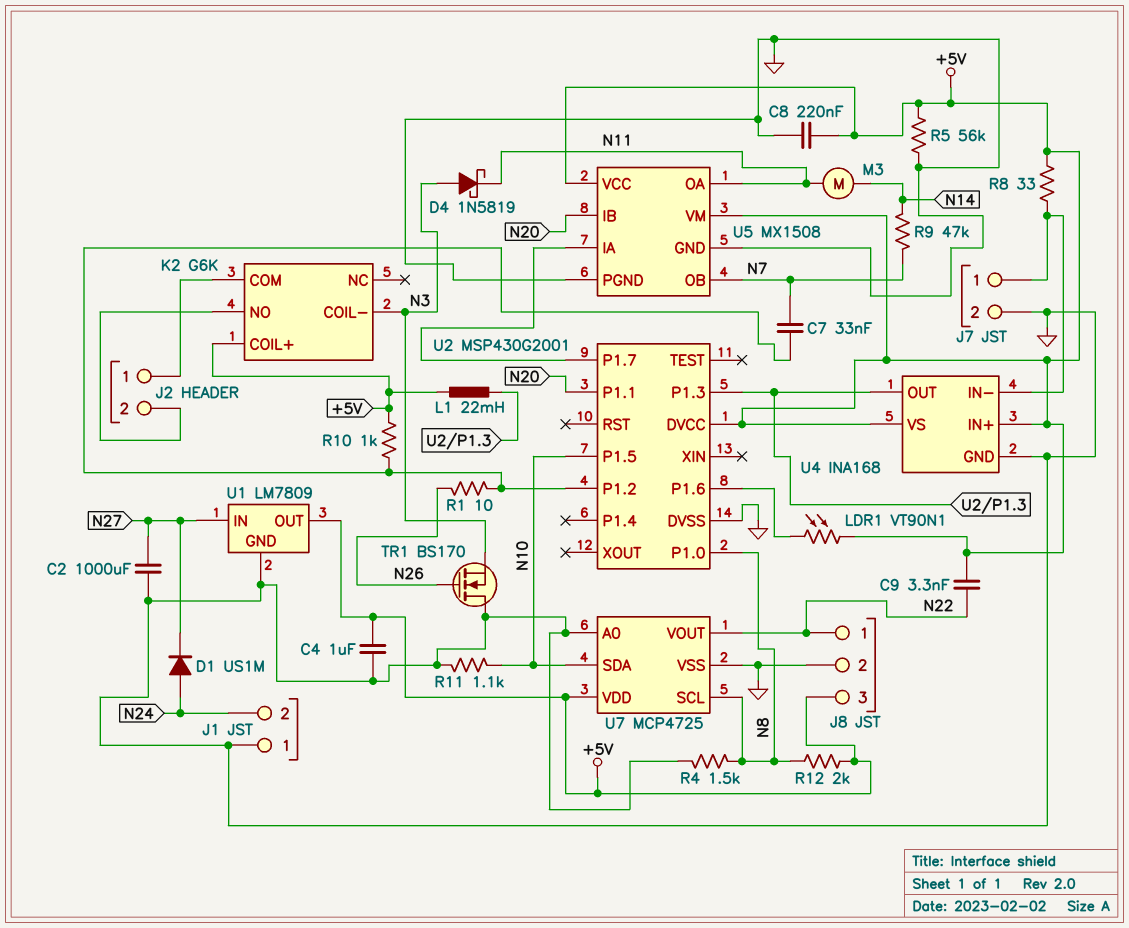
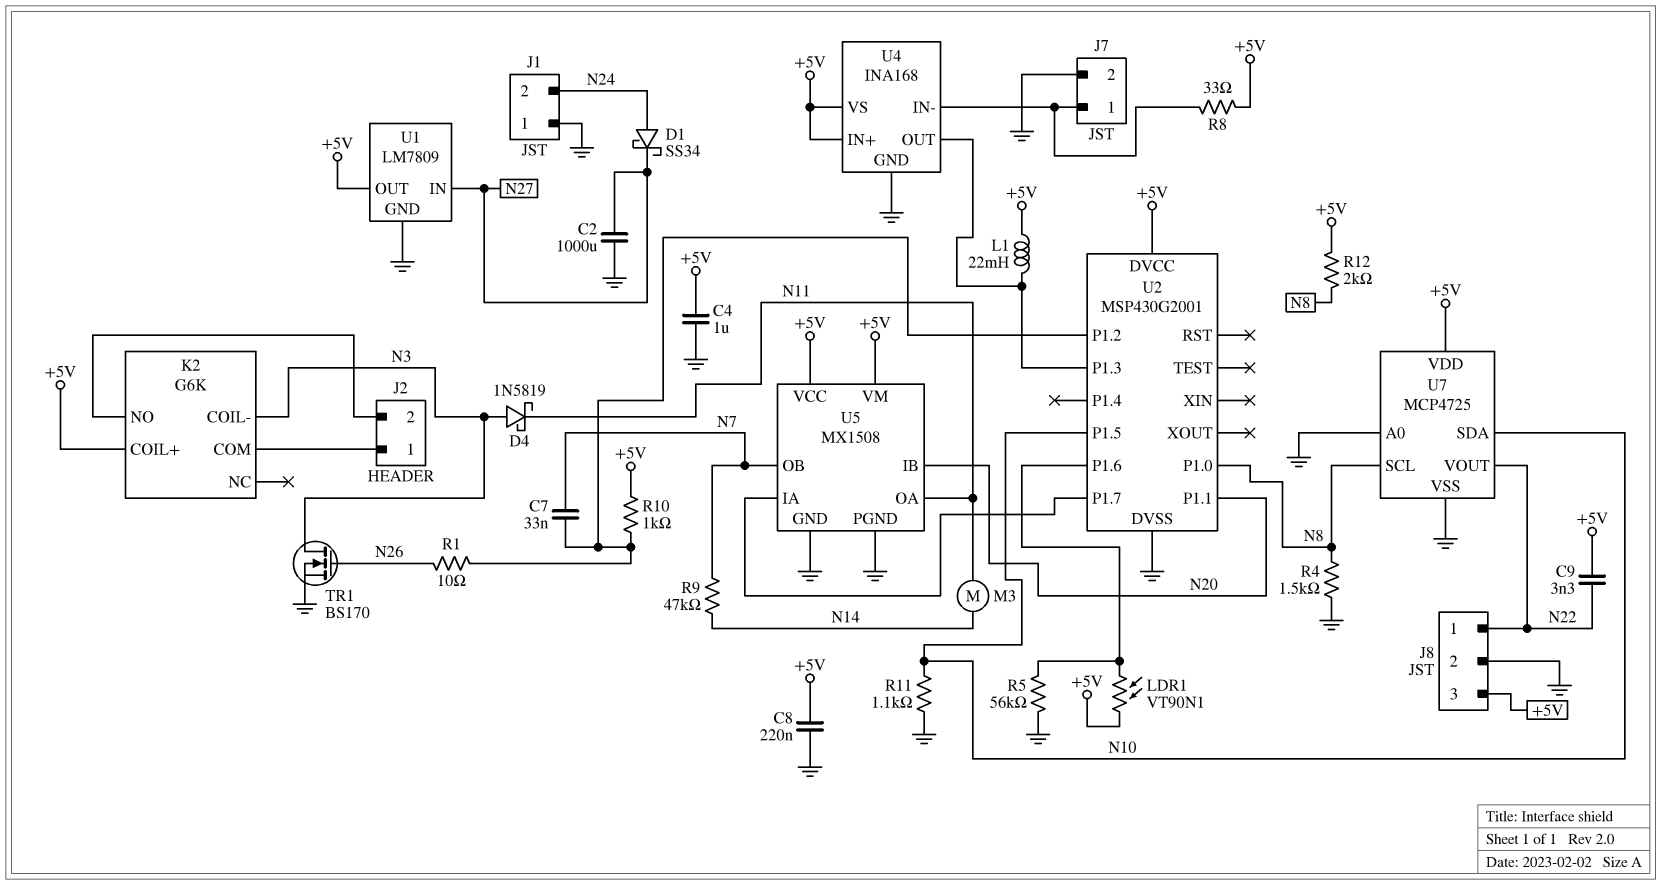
D1: diode US1M (A N24, K N27) -> schottky SS34 (A N24, K N27)
R5: 56k (+5V, GND) -> 56k (GND, U2/P1.6)
TR1: NMOS BS170 (G N26, D GND, S N3) -> NMOS BS170 (G N26, D N3, S GND)

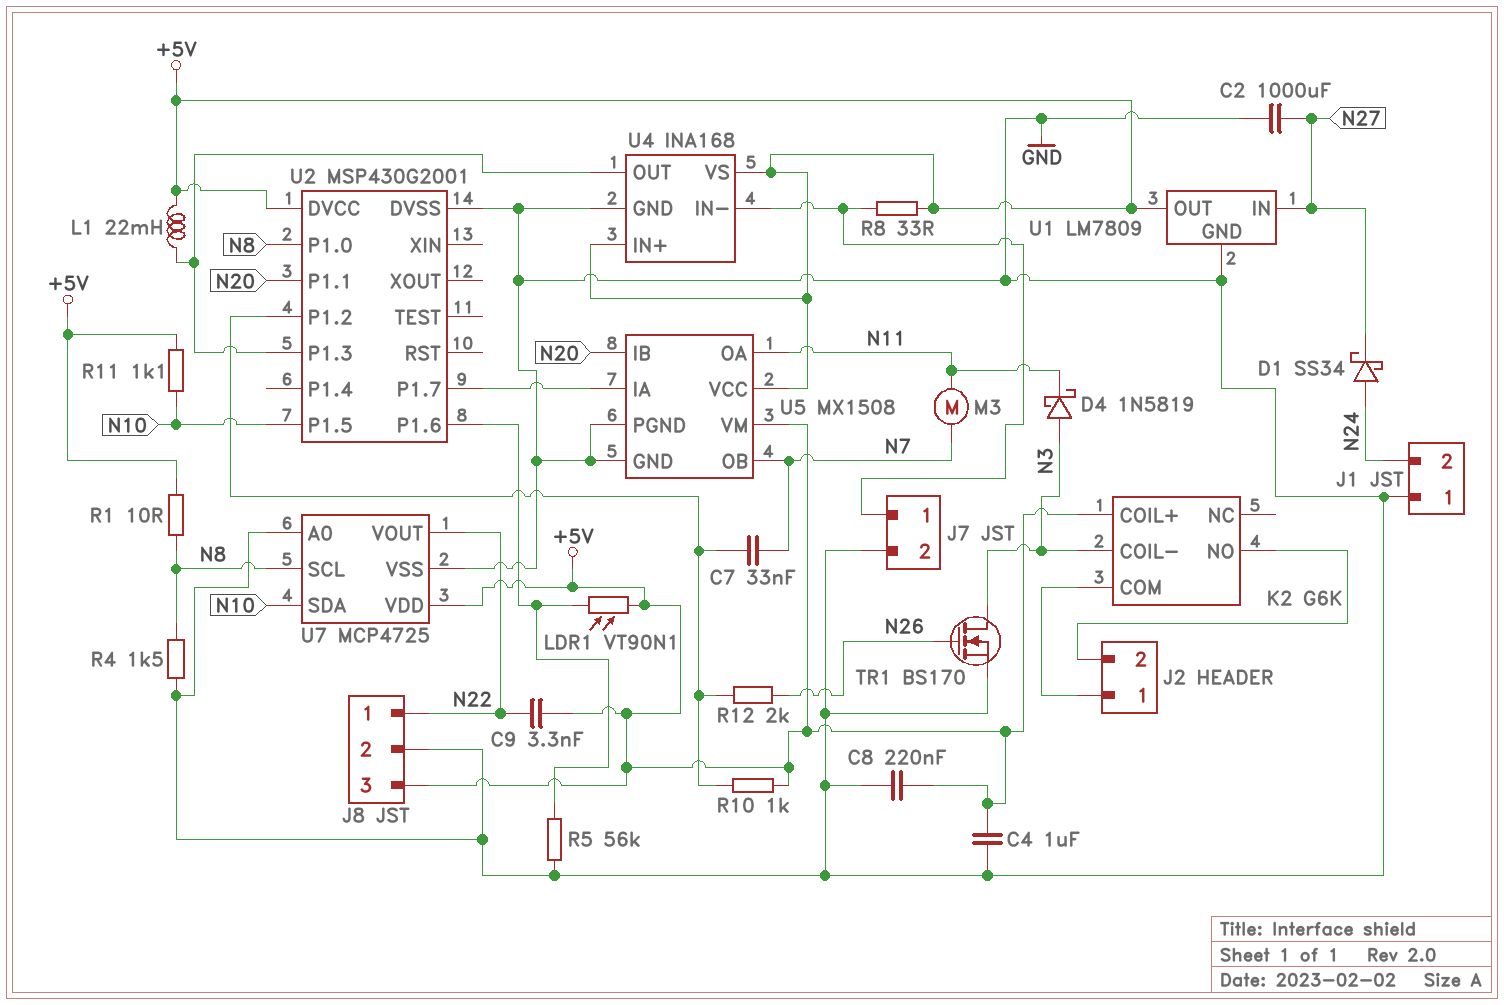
M3: motor (N11, N14) -> motor (N7, N11)
R1: 10 (N26, U2/P1.2) -> 10 (+5V, N8)
R9: 47k (N7, N14) -> none
R11: 1.1k (GND, N10) -> 1.1k (+5V, N10)
R12: 2k (+5V, N8) -> 2k (N26, U2/P1.2)

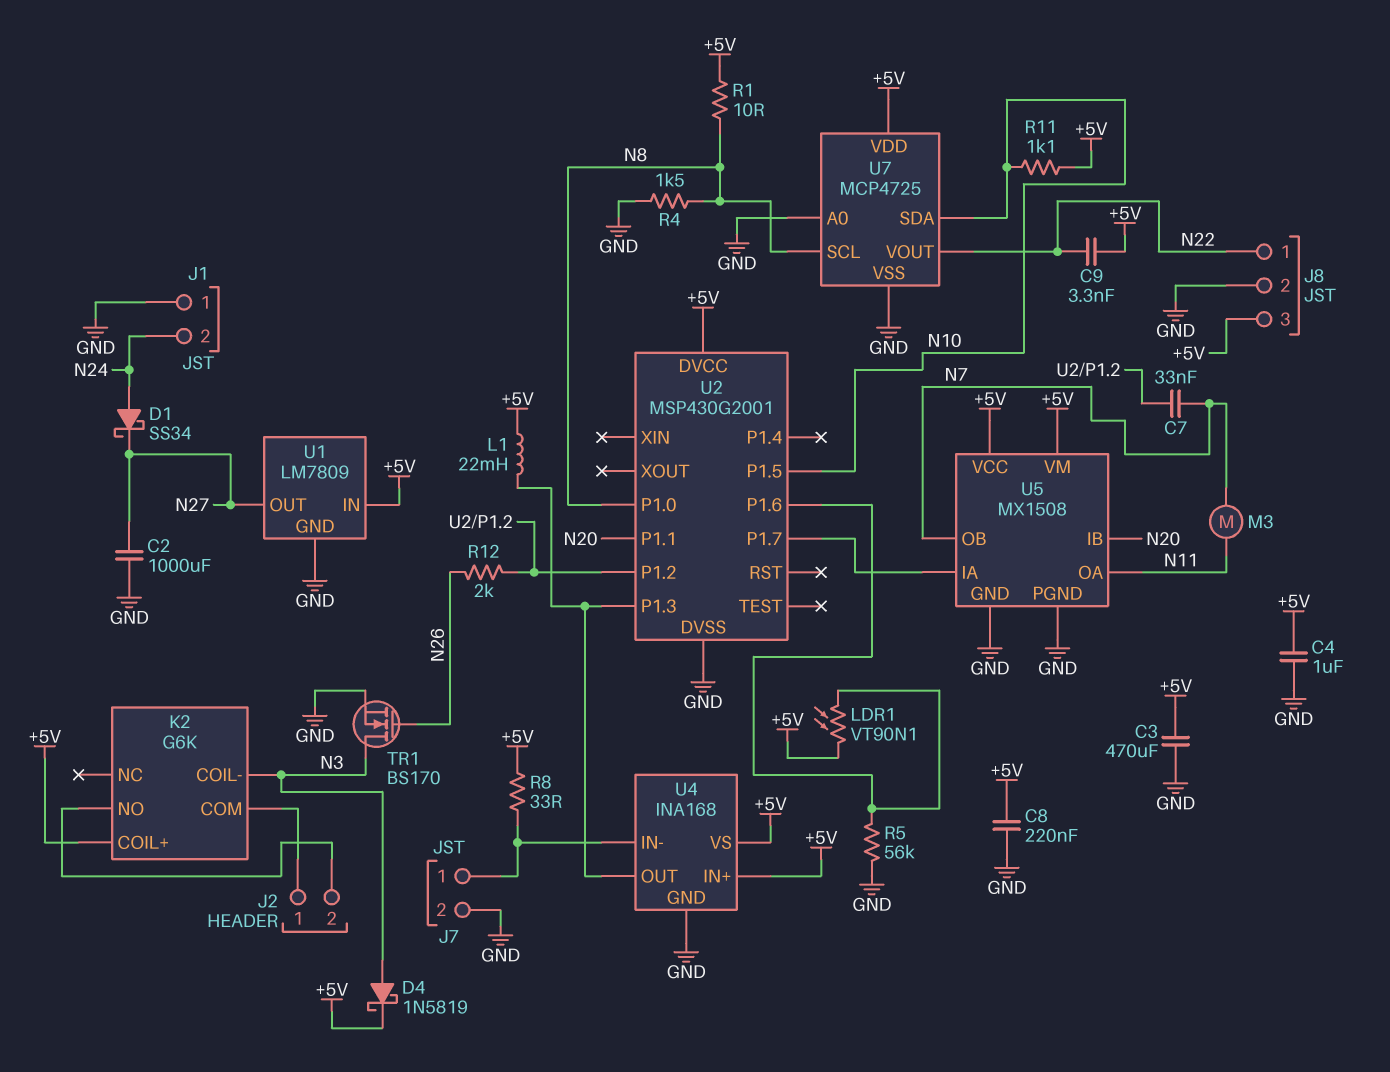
C3: none -> 470uF (+5V, GND)
D4: schottky 1N5819 (A N3, K N11) -> schottky 1N5819 (A N3, K +5V)
R10: 1k (+5V, U2/P1.2) -> none
U1 pin IN: N27 -> +5V
U1 pin OUT: +5V -> N27

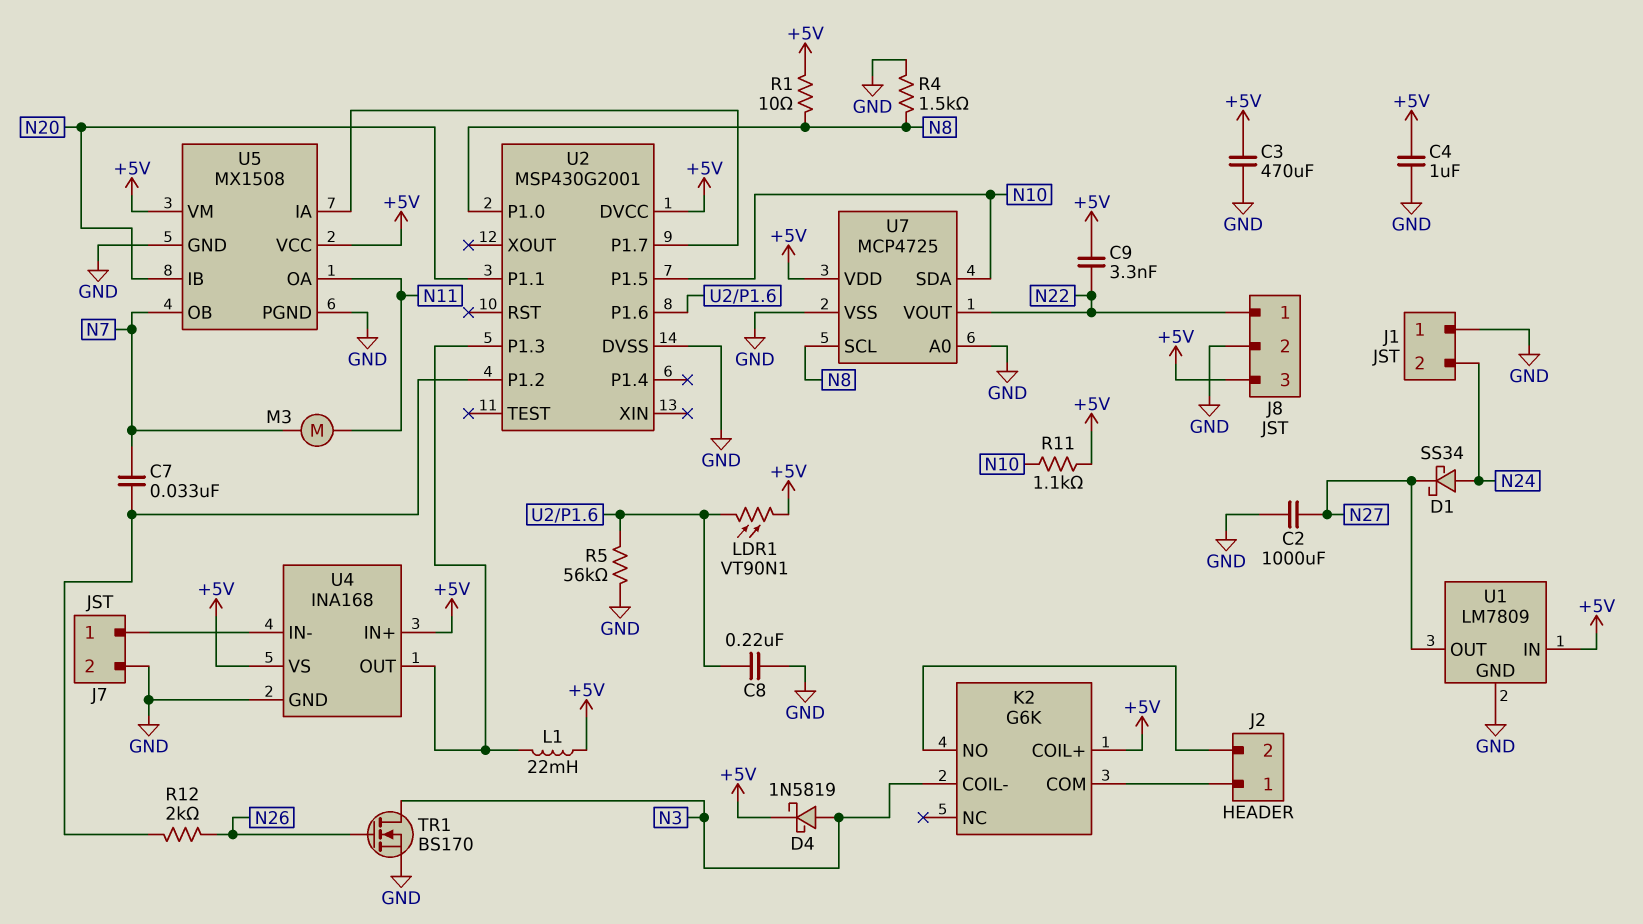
C8: 220nF (+5V, GND) -> 220nF (GND, U2/P1.6)
R8: 33 (+5V, J7/1) -> none

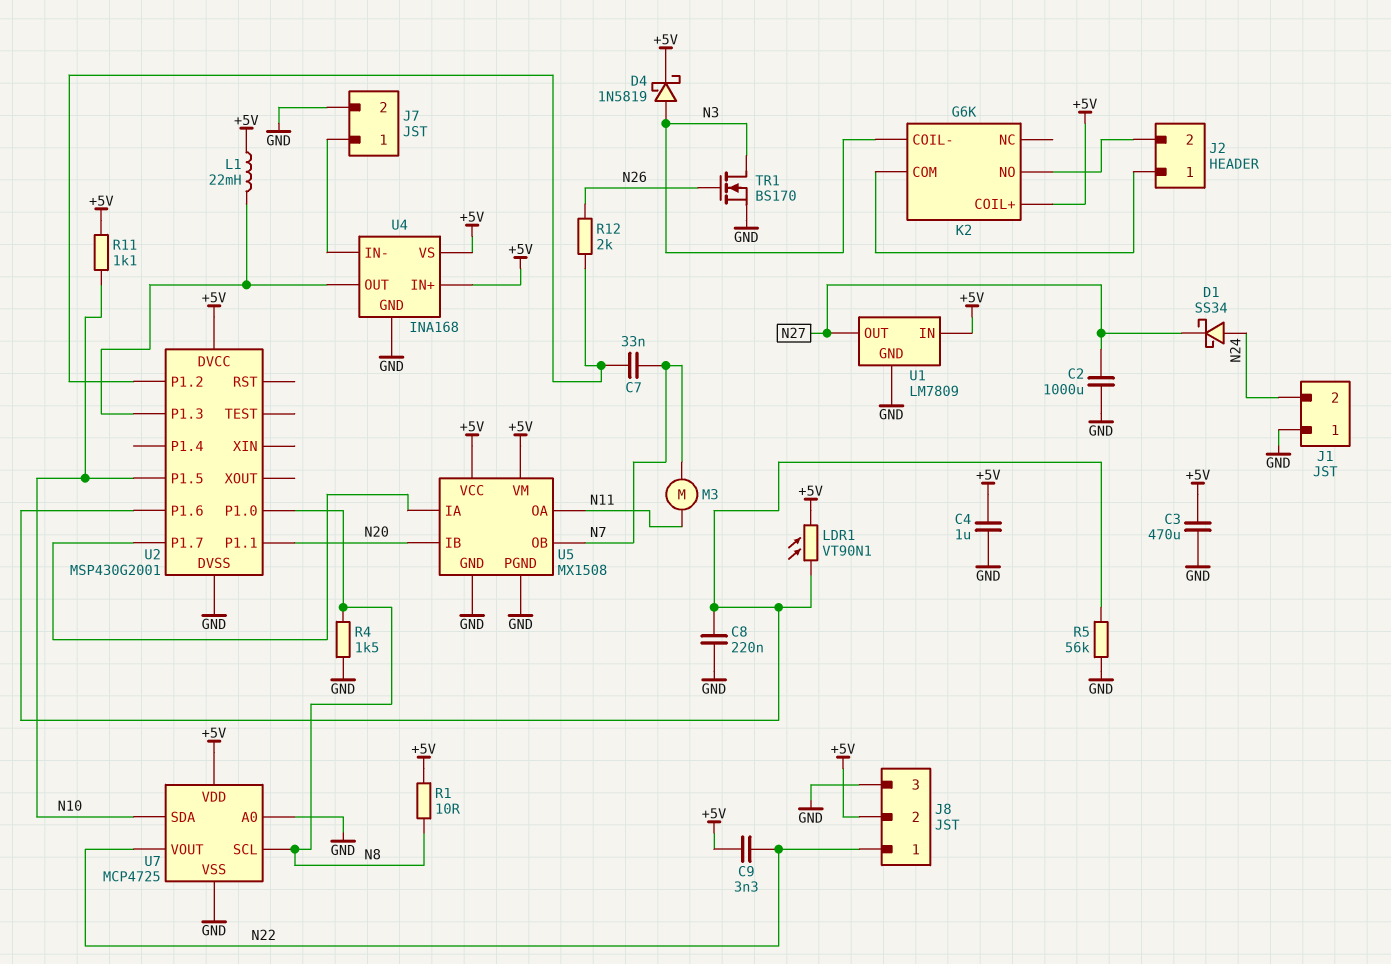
J8 pin 2: GND -> +5V
J8 pin 3: +5V -> GND

